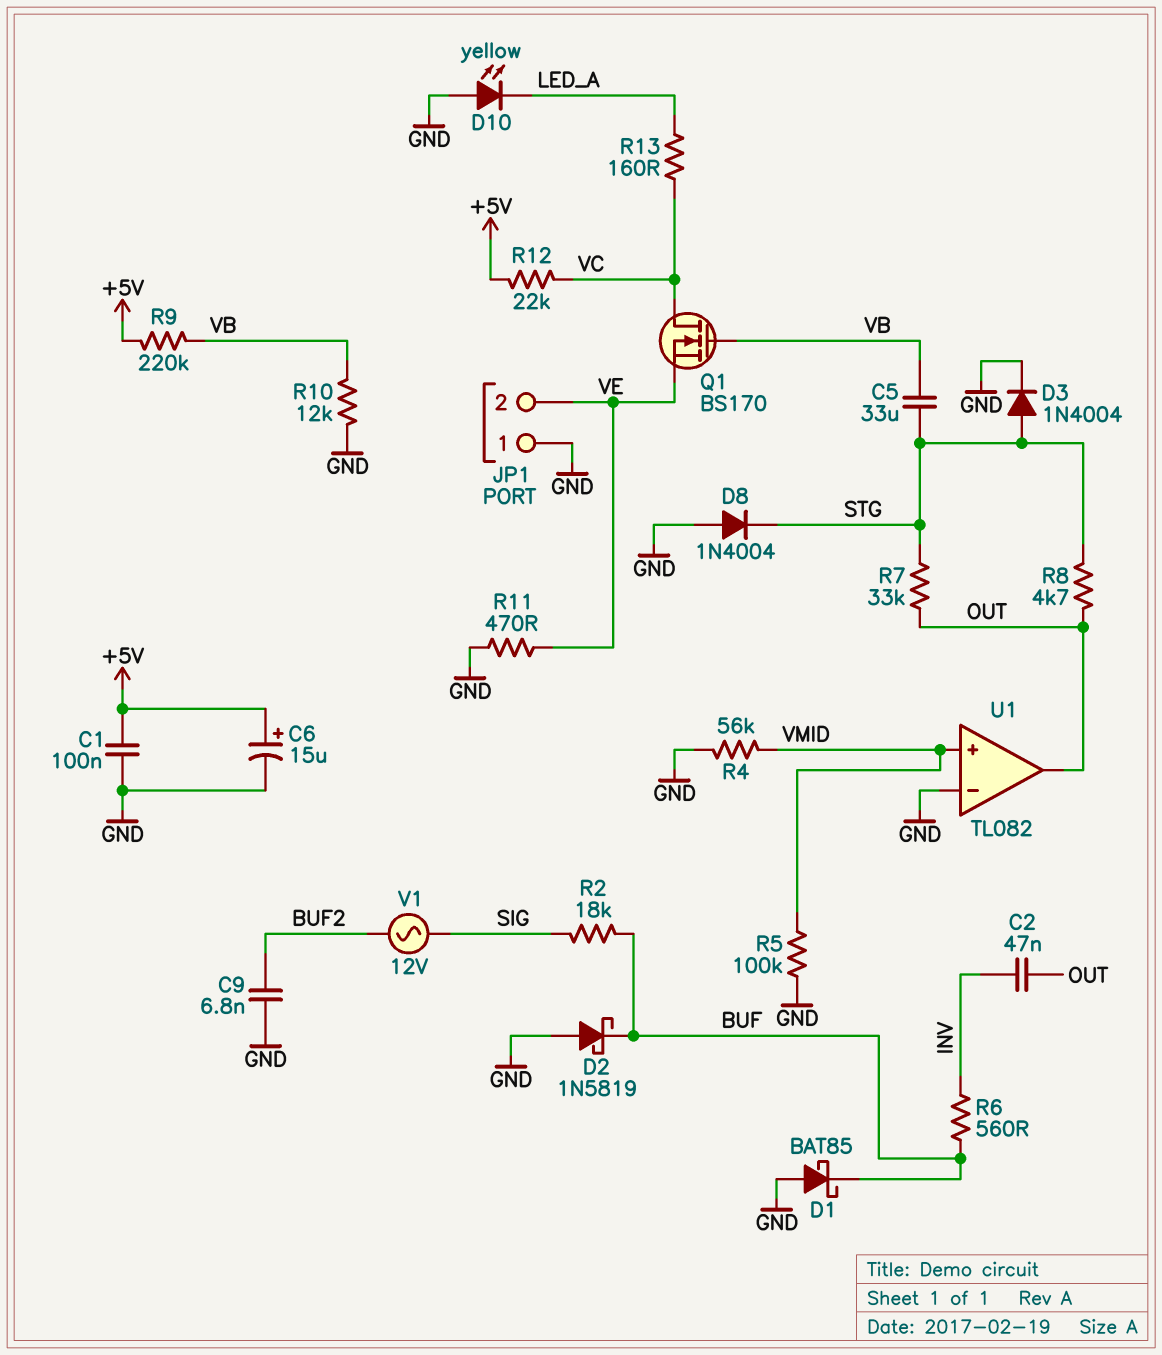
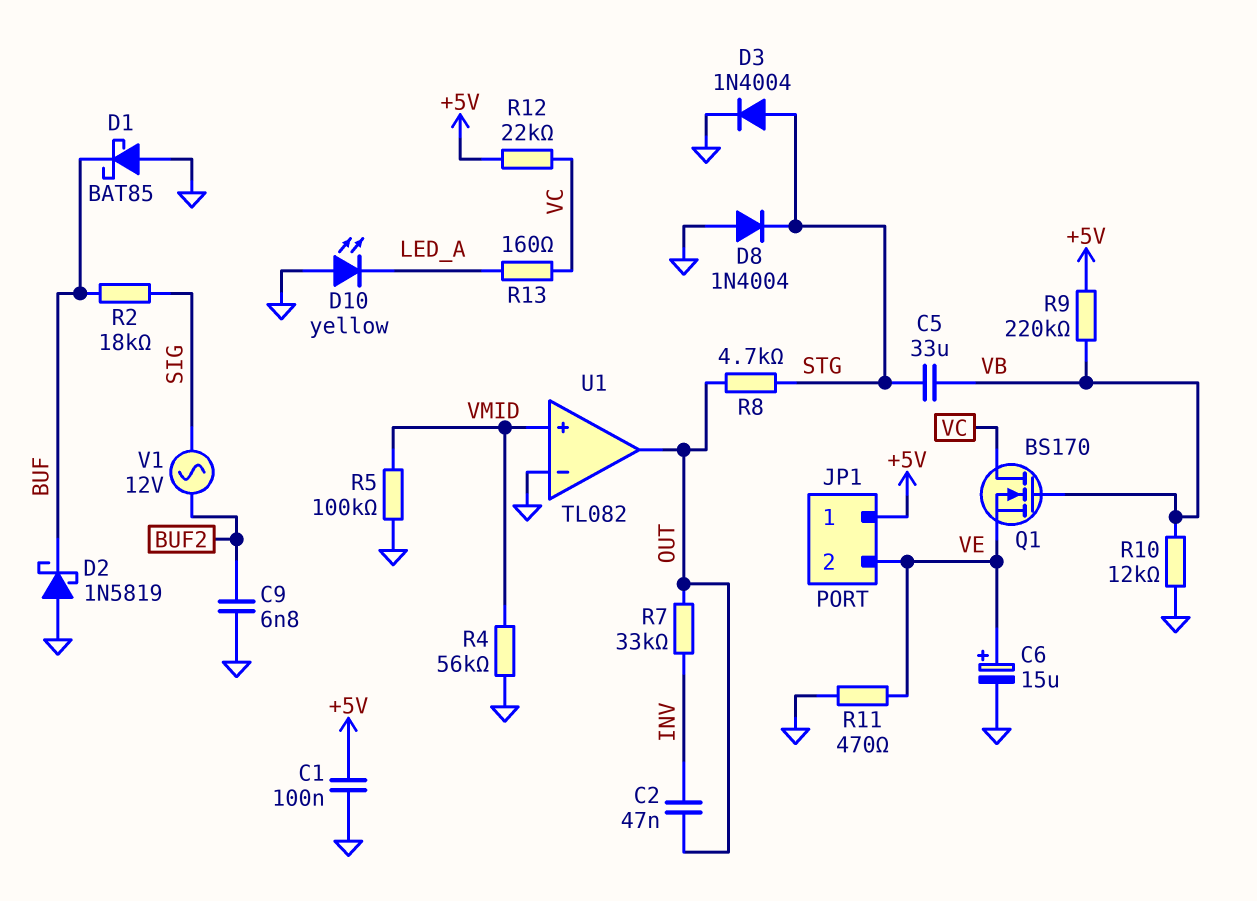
C6: 15uF (plus +5V, minus GND) -> 15uF (plus VE, minus GND)
JP1 pin 1: GND -> +5V
R6: 560 (BUF, INV) -> none
R7: 33k (OUT, STG) -> 33k (INV, OUT)

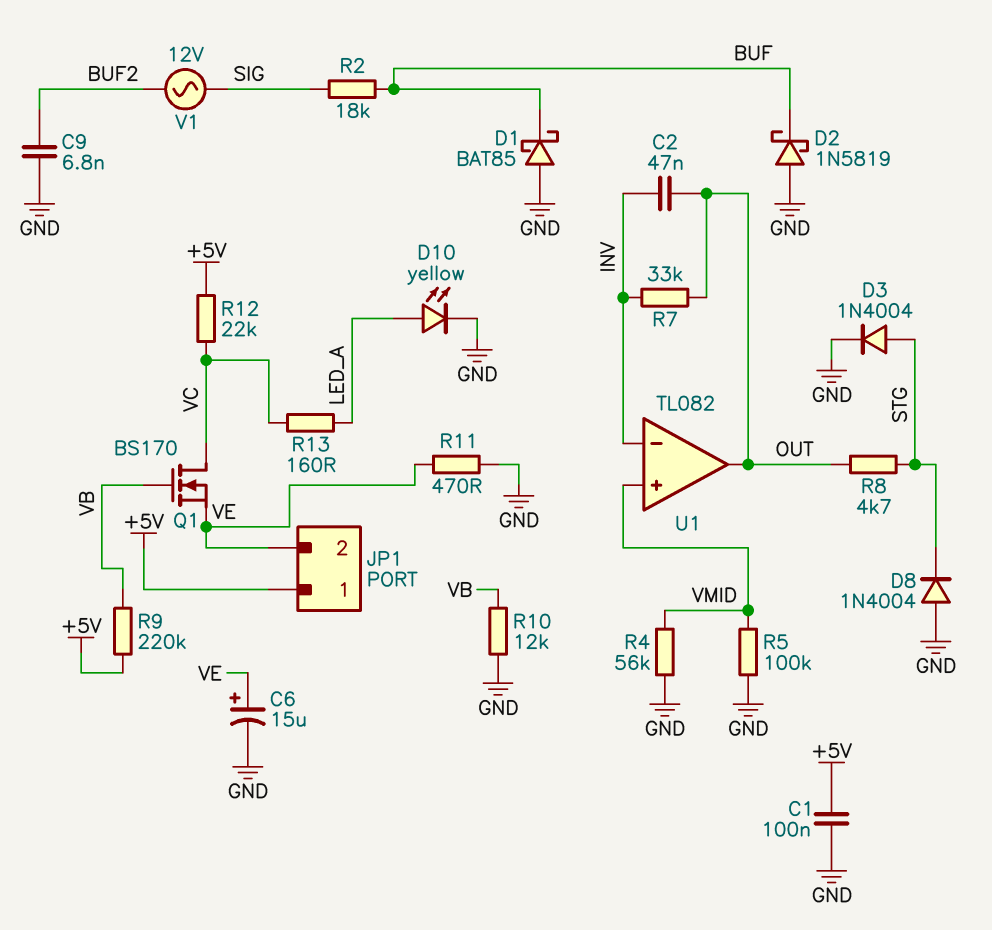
C5: 33uF (STG, VB) -> none
D10: LED yellow (A GND, K LED_A) -> LED yellow (A LED_A, K GND)
U1 pin in-: GND -> INV

